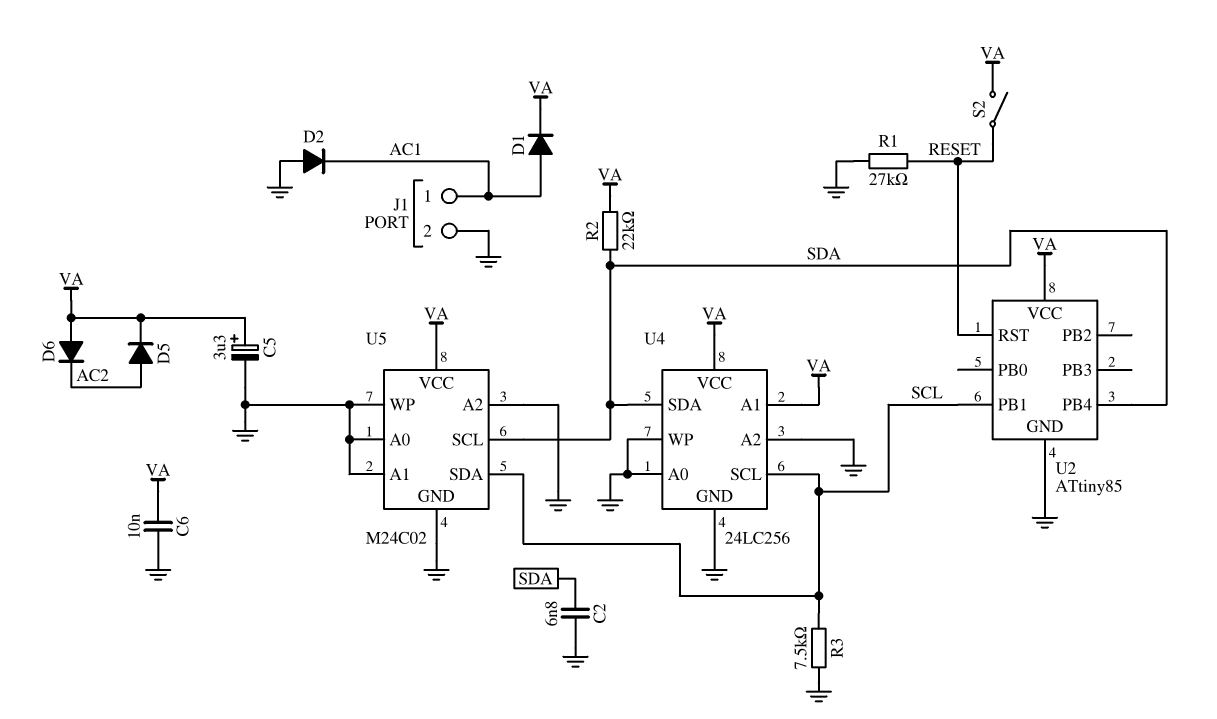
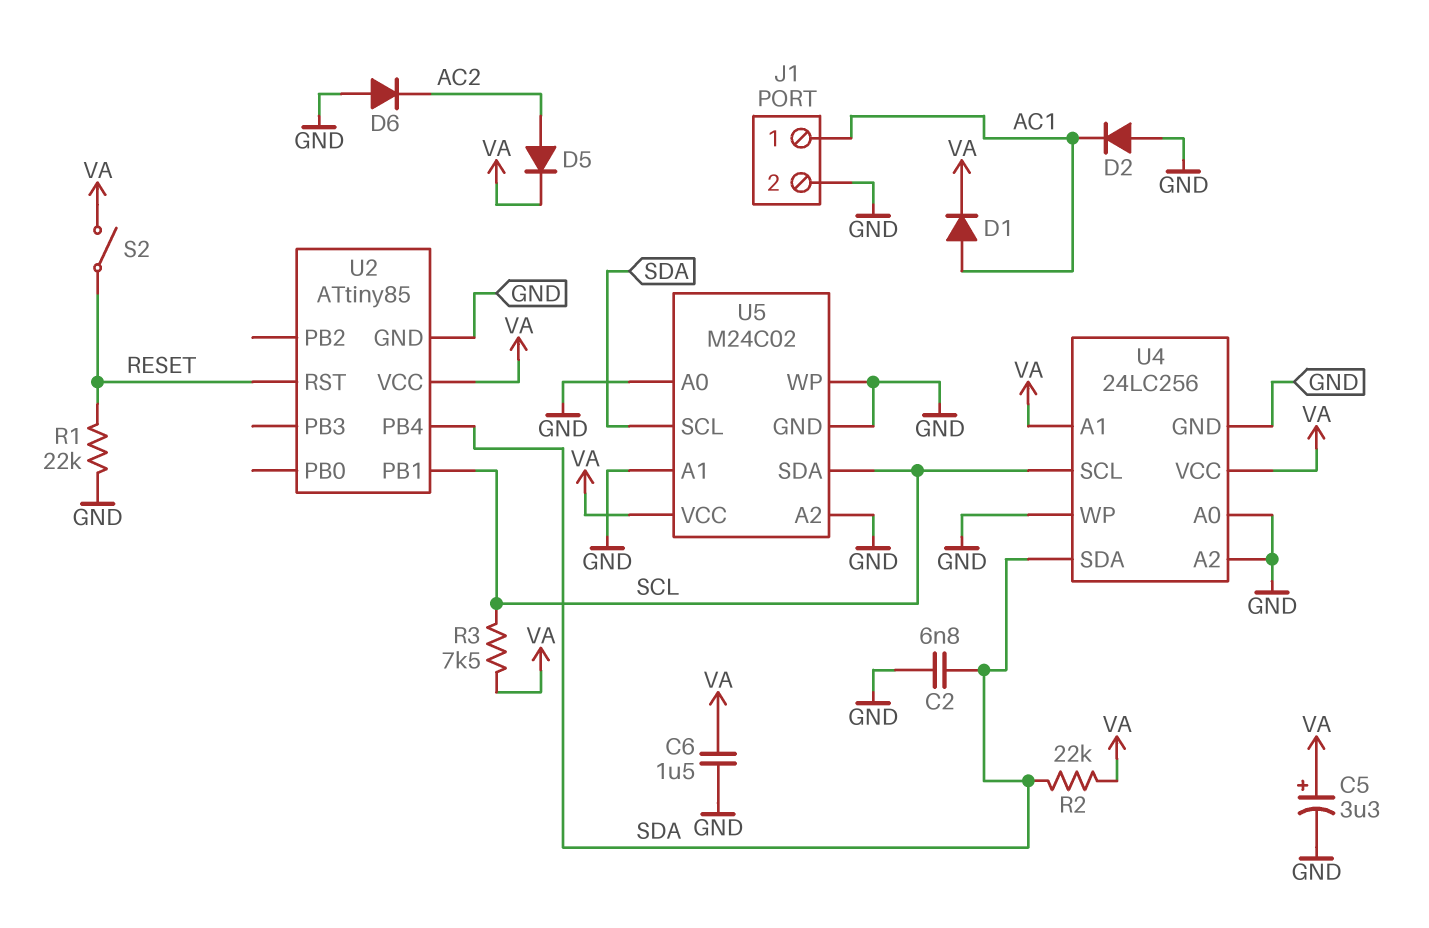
C6: 10nF (GND, VA) -> 1.5uF (GND, VA)
D6: diode (A VA, K AC2) -> diode (A GND, K AC2)
R1: 27k (GND, RESET) -> 22k (GND, RESET)
R3: 7.5k (GND, SCL) -> 7.5k (SCL, VA)

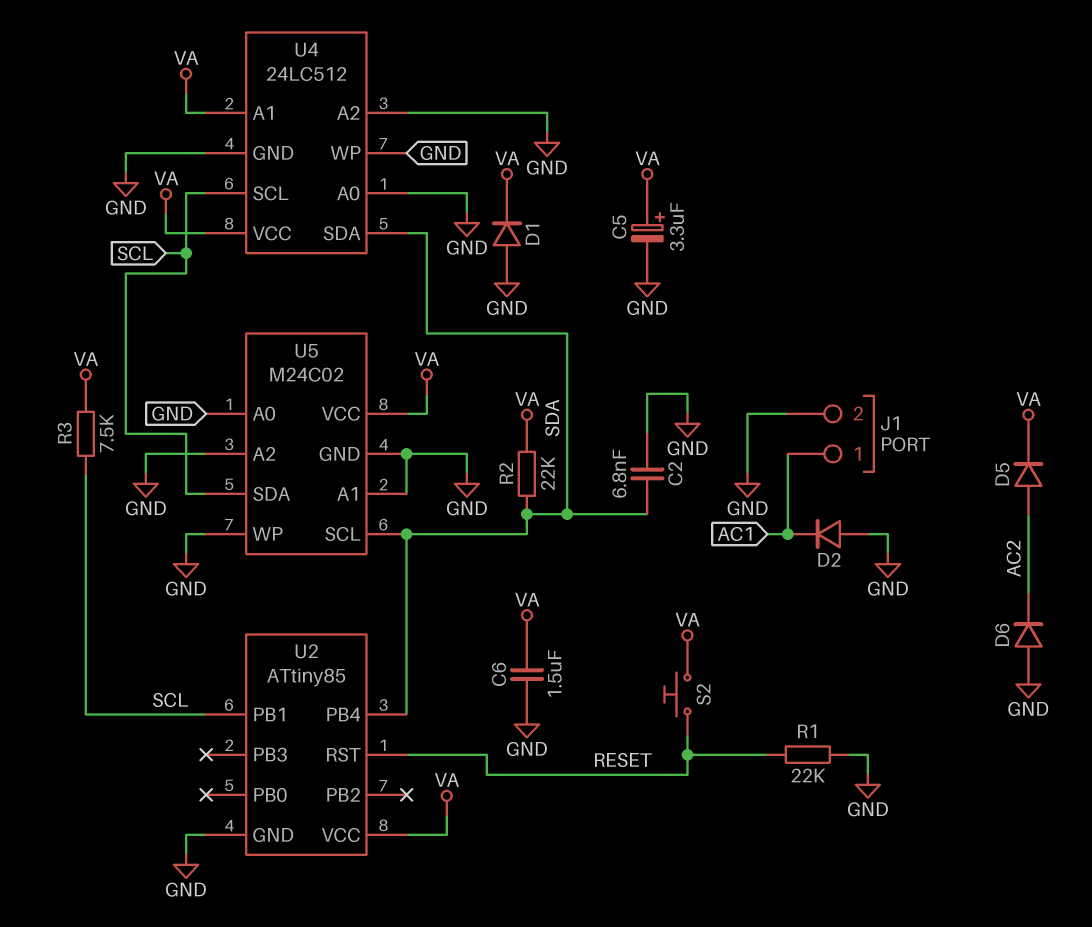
D1: diode (A AC1, K VA) -> diode (A GND, K VA)
S2: switch (RESET, VA) -> button (RESET, VA)
U4: 24LC256 -> 24LC512

